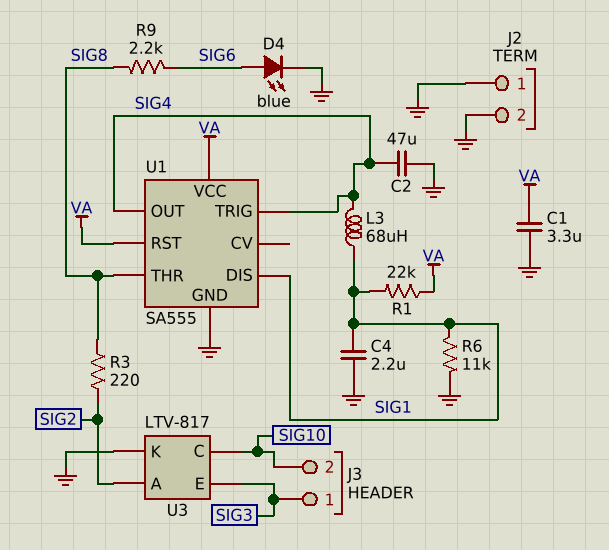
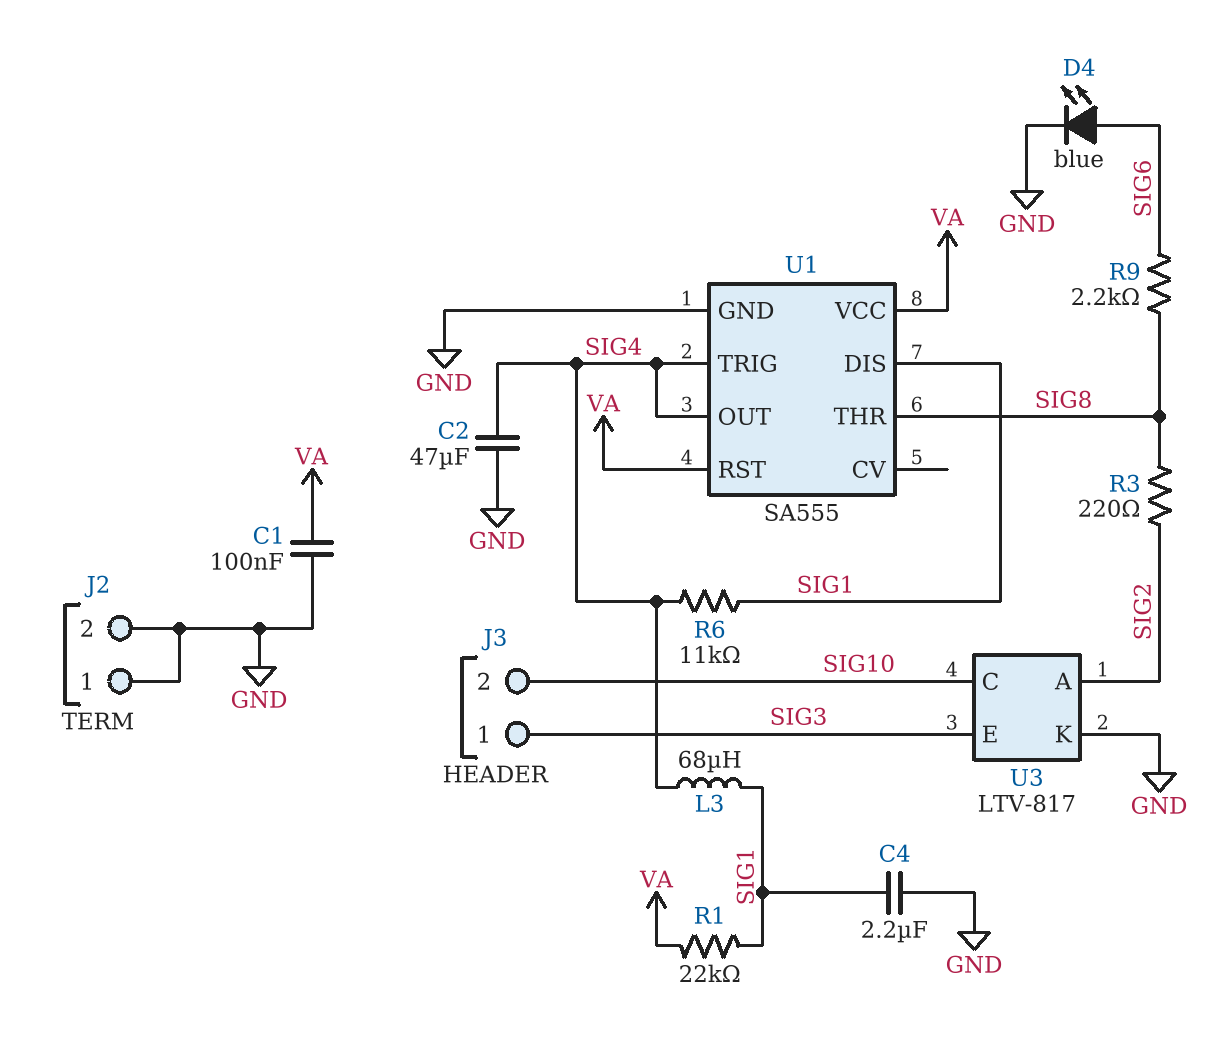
C1: 3.3uF (GND, VA) -> 100nF (GND, VA)
R6: 11k (GND, SIG1) -> 11k (SIG1, SIG4)

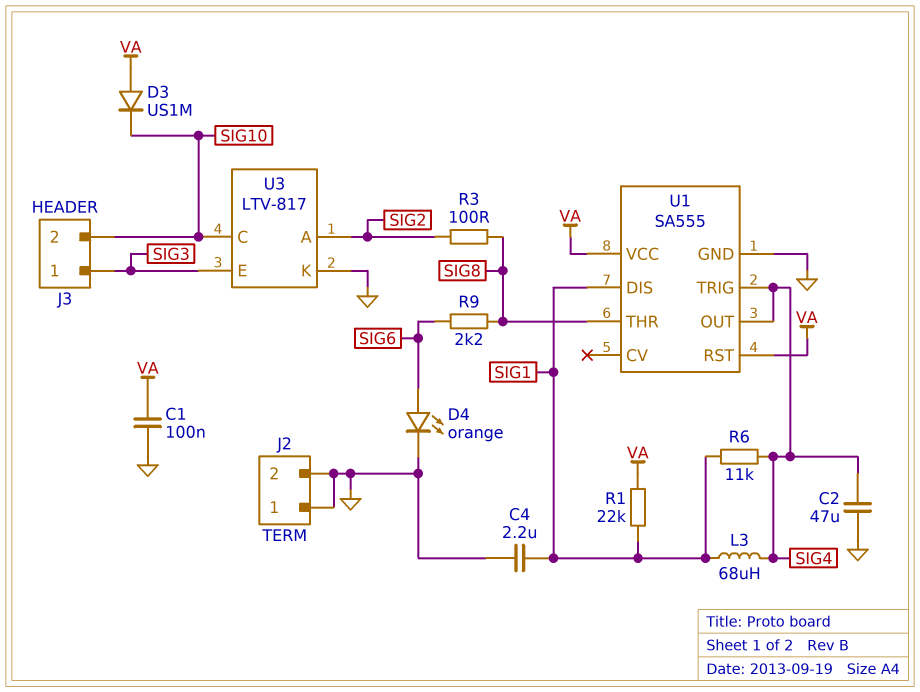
D3: none -> diode US1M (A VA, K SIG10)
D4: LED blue (A SIG6, K GND) -> LED orange (A SIG6, K GND)
R3: 220 (SIG2, SIG8) -> 100 (SIG2, SIG8)

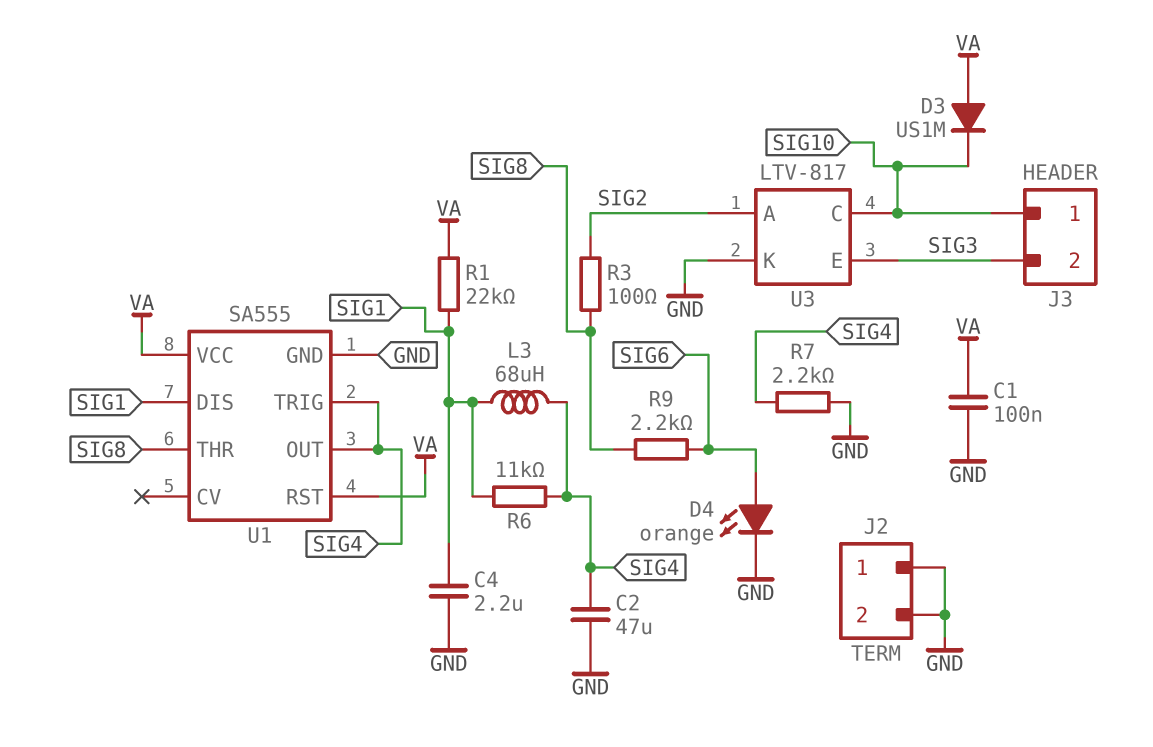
J3 pin 1: SIG3 -> SIG10
J3 pin 2: SIG10 -> SIG3
R7: none -> 2.2k (GND, SIG4)

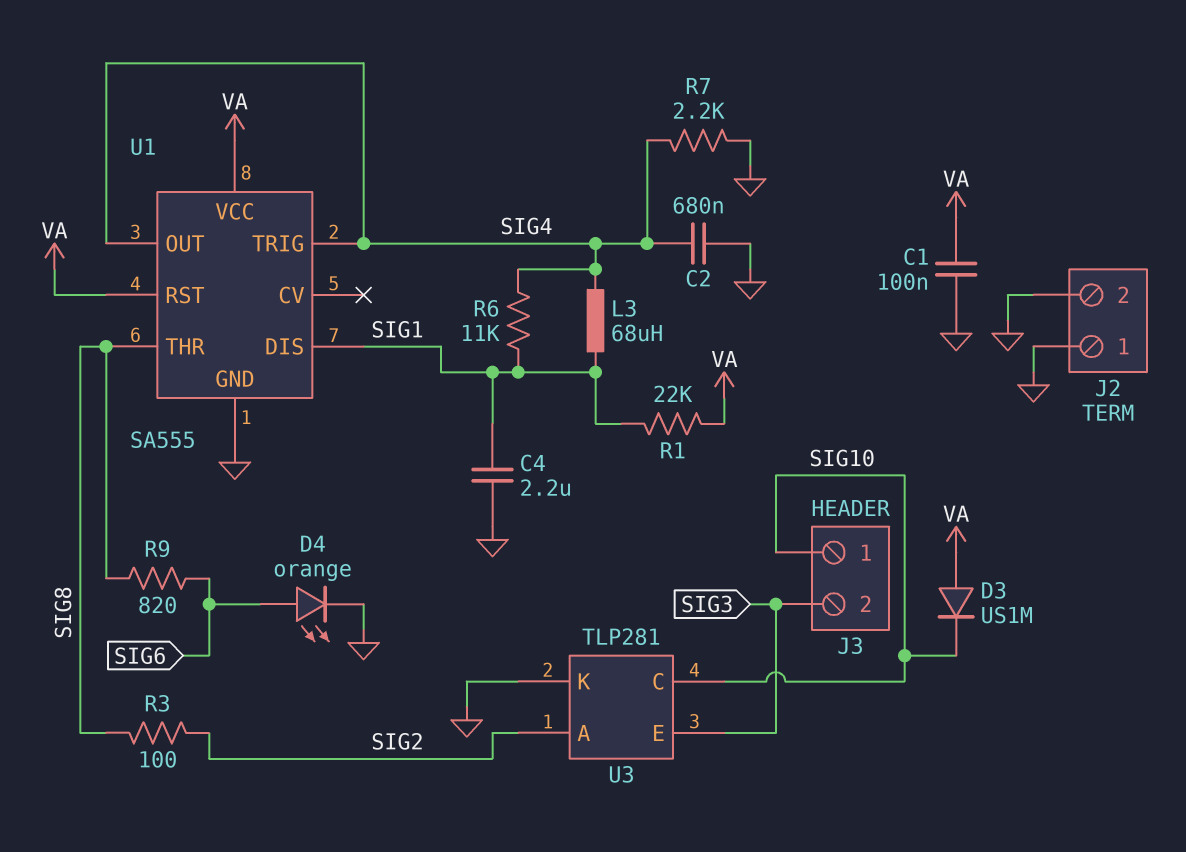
C2: 47uF (GND, SIG4) -> 680nF (GND, SIG4)
R9: 2.2k (SIG6, SIG8) -> 820 (SIG6, SIG8)
U3: LTV-817 -> TLP281

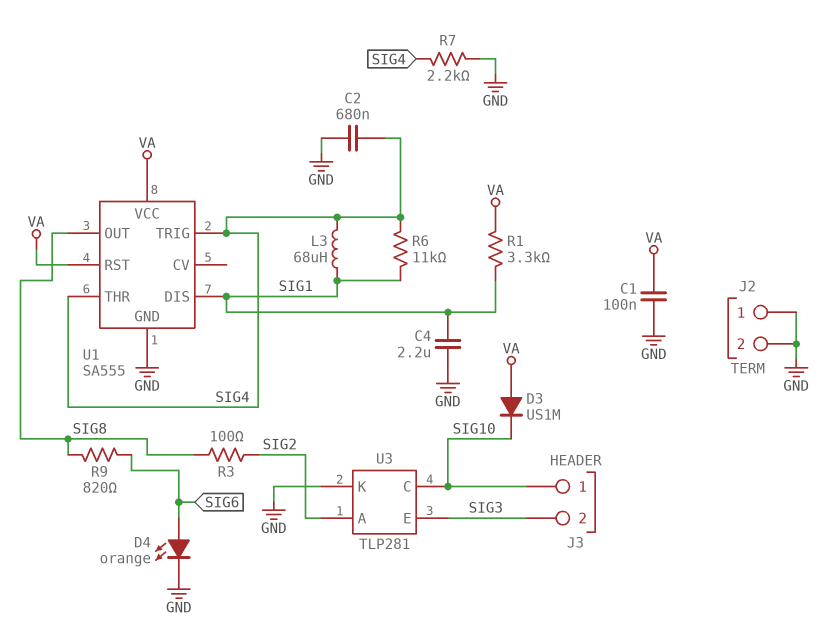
R1: 22k (SIG1, VA) -> 3.3k (SIG1, VA)
U1 pin OUT: SIG4 -> SIG8
U1 pin THR: SIG8 -> SIG4

